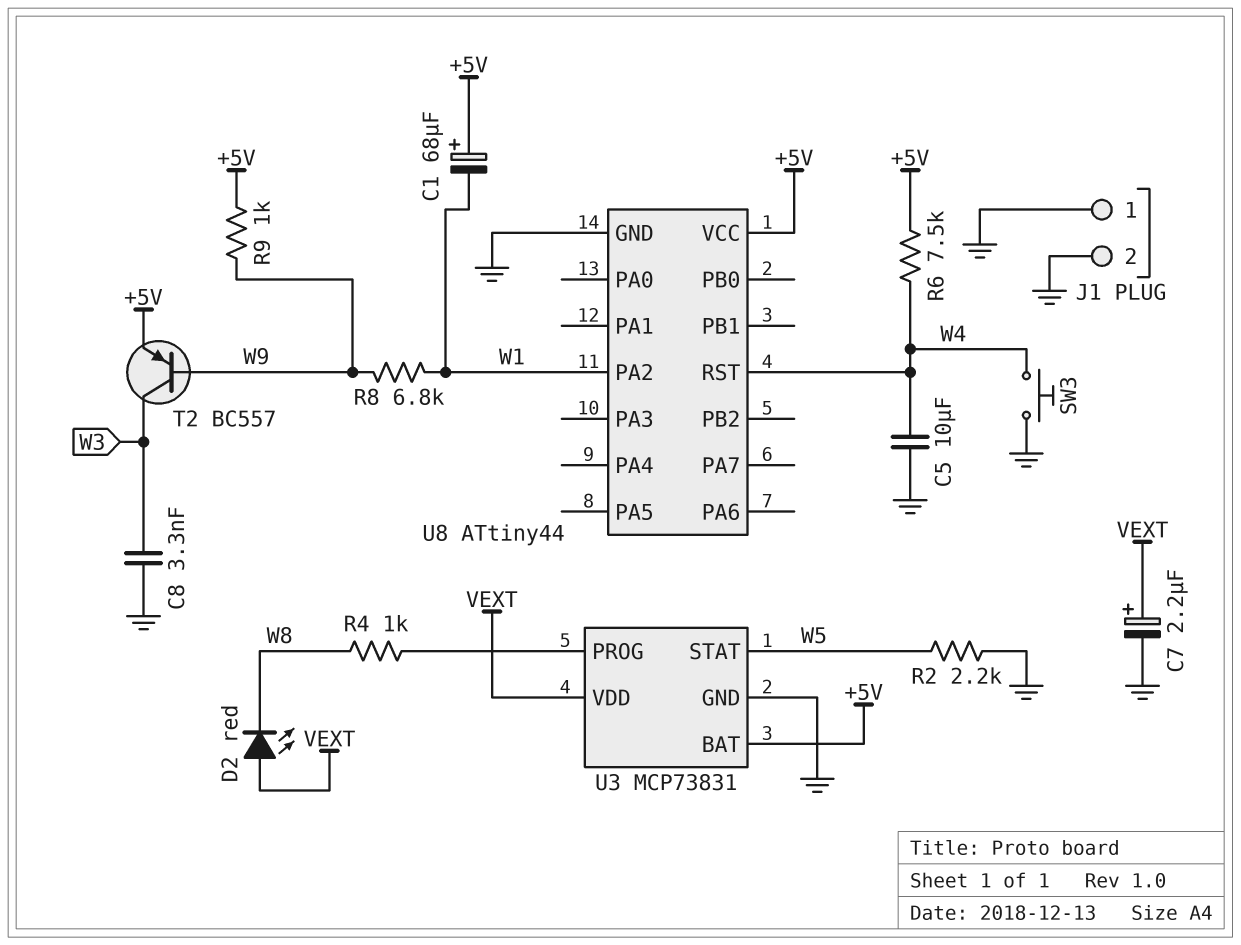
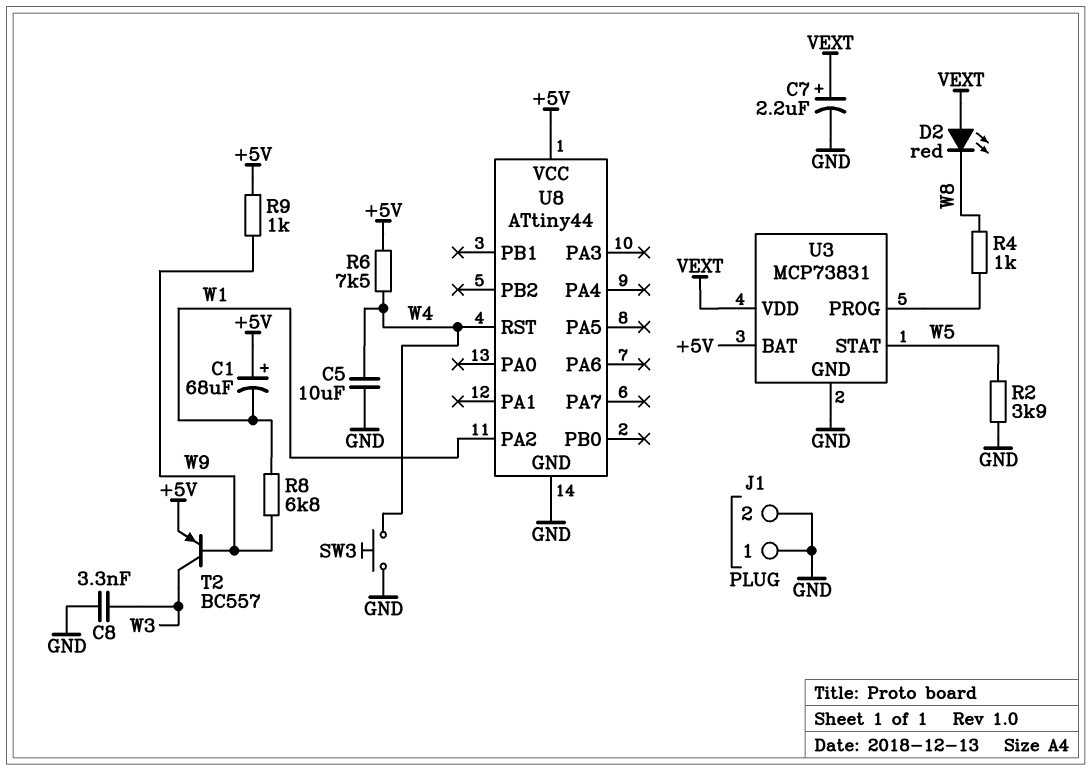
R2: 2.2k (GND, W5) -> 3.9k (GND, W5)

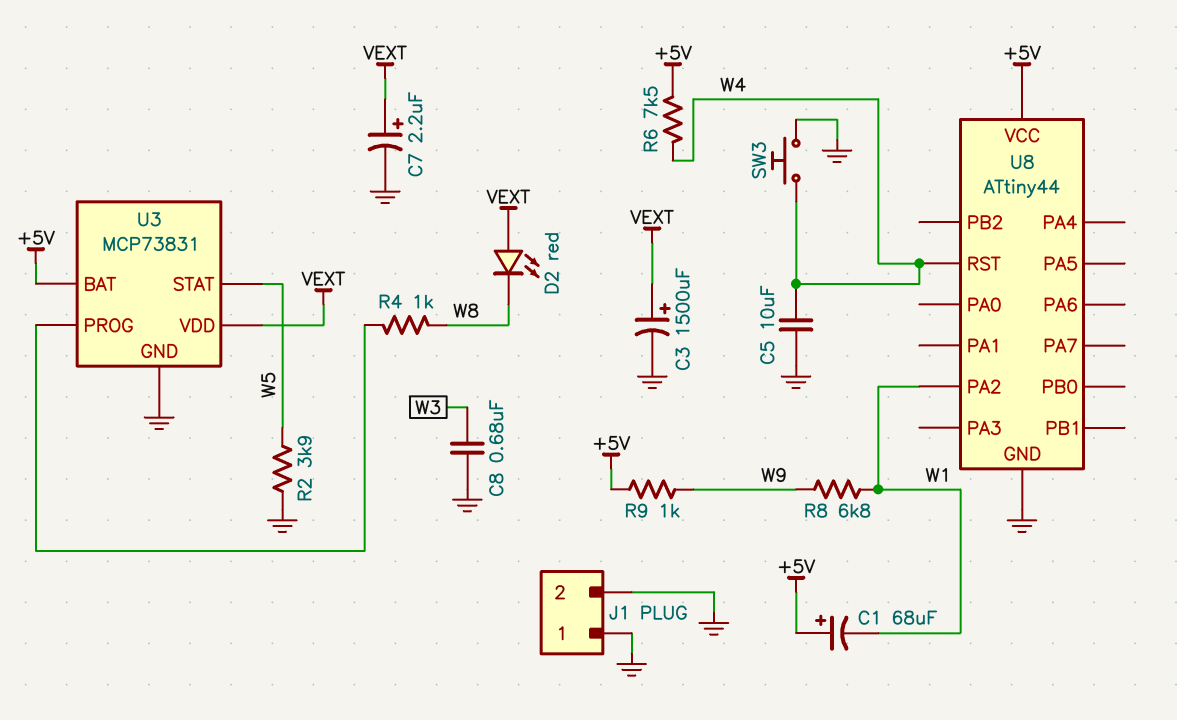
C3: none -> 1500uF (plus VEXT, minus GND)
C8: 3.3nF (GND, W3) -> 680nF (GND, W3)
T2: PNP BC557 (B W9, C W3, E +5V) -> none

